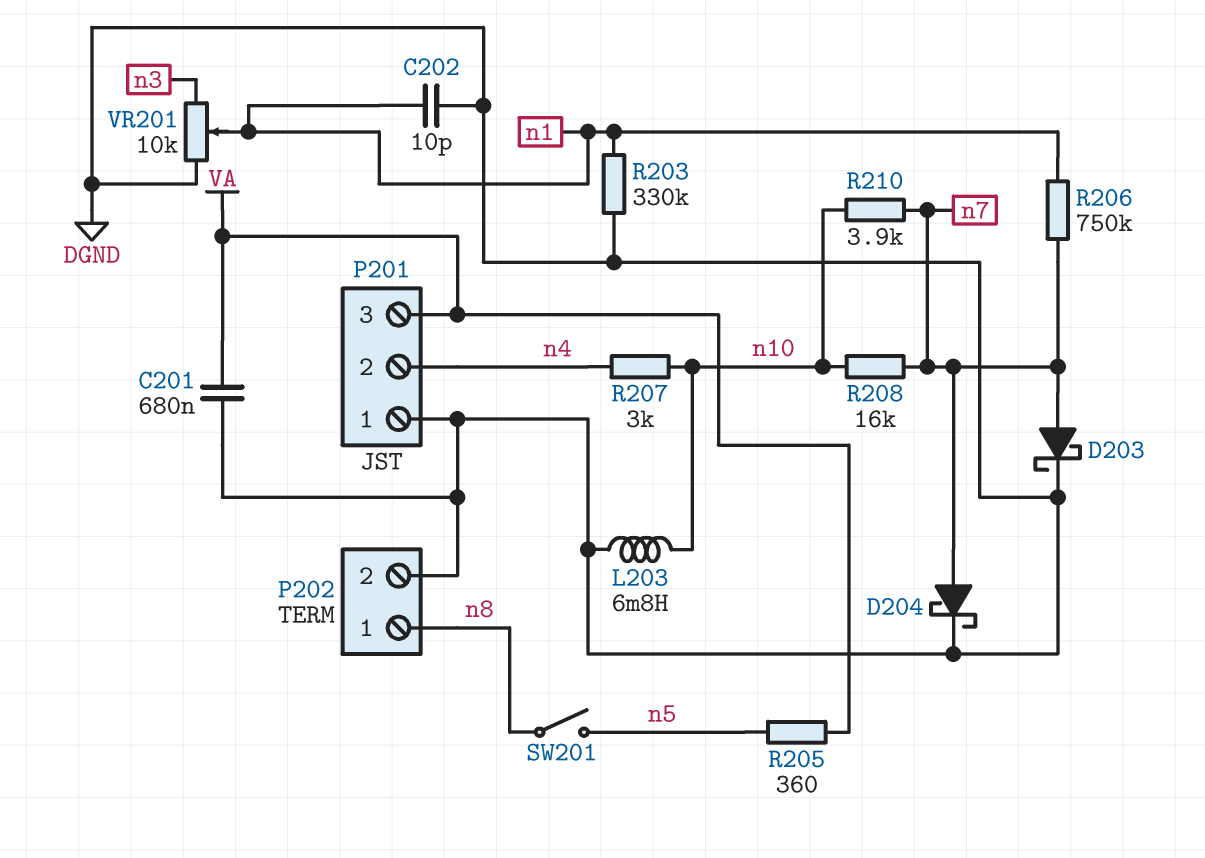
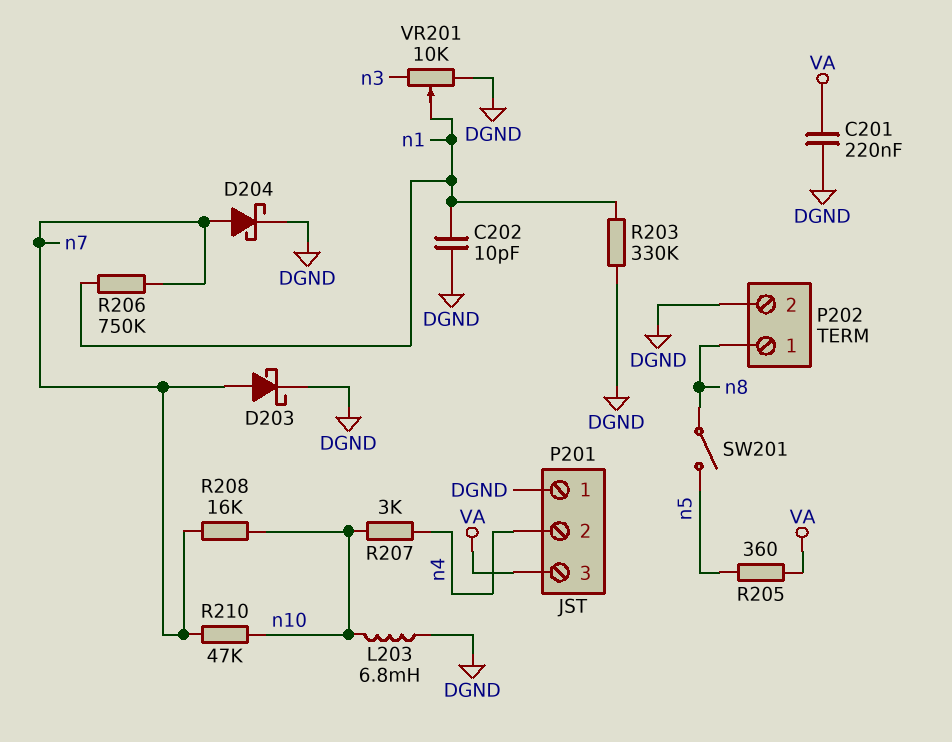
C201: 680nF (DGND, VA) -> 220nF (DGND, VA)
R210: 3.9k (n7, n10) -> 47k (n7, n10)

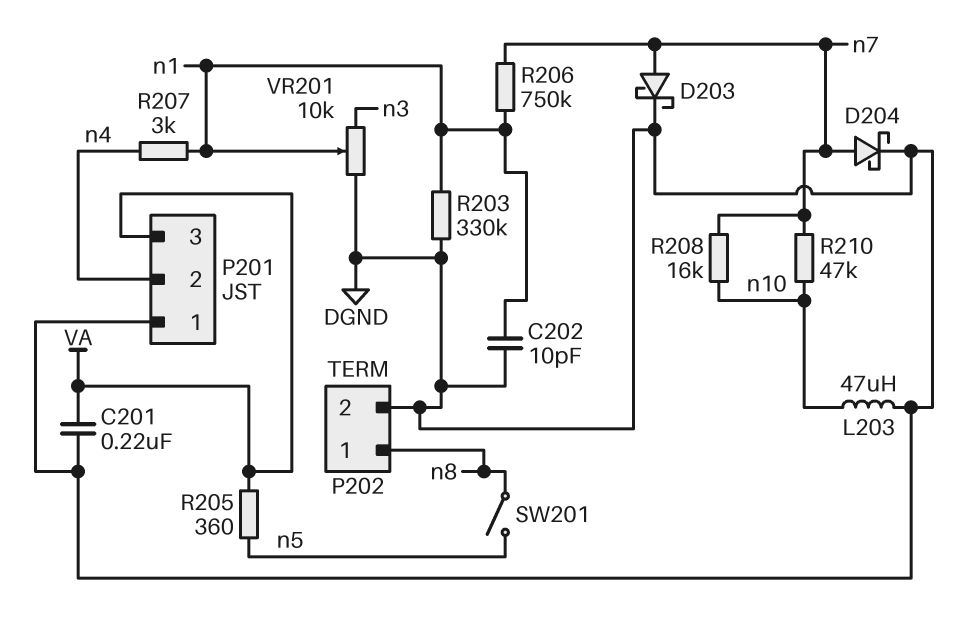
L203: 6.8mH (DGND, n10) -> 47uH (DGND, n10)
R207: 3k (n4, n10) -> 3k (n1, n4)

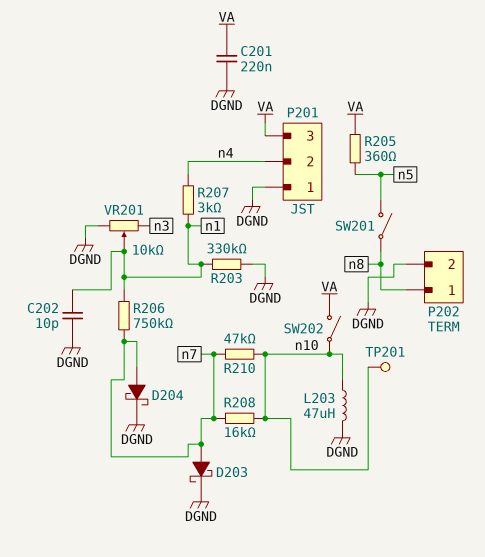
SW202: none -> switch (VA, n10)
TP201: none -> test point (n10)

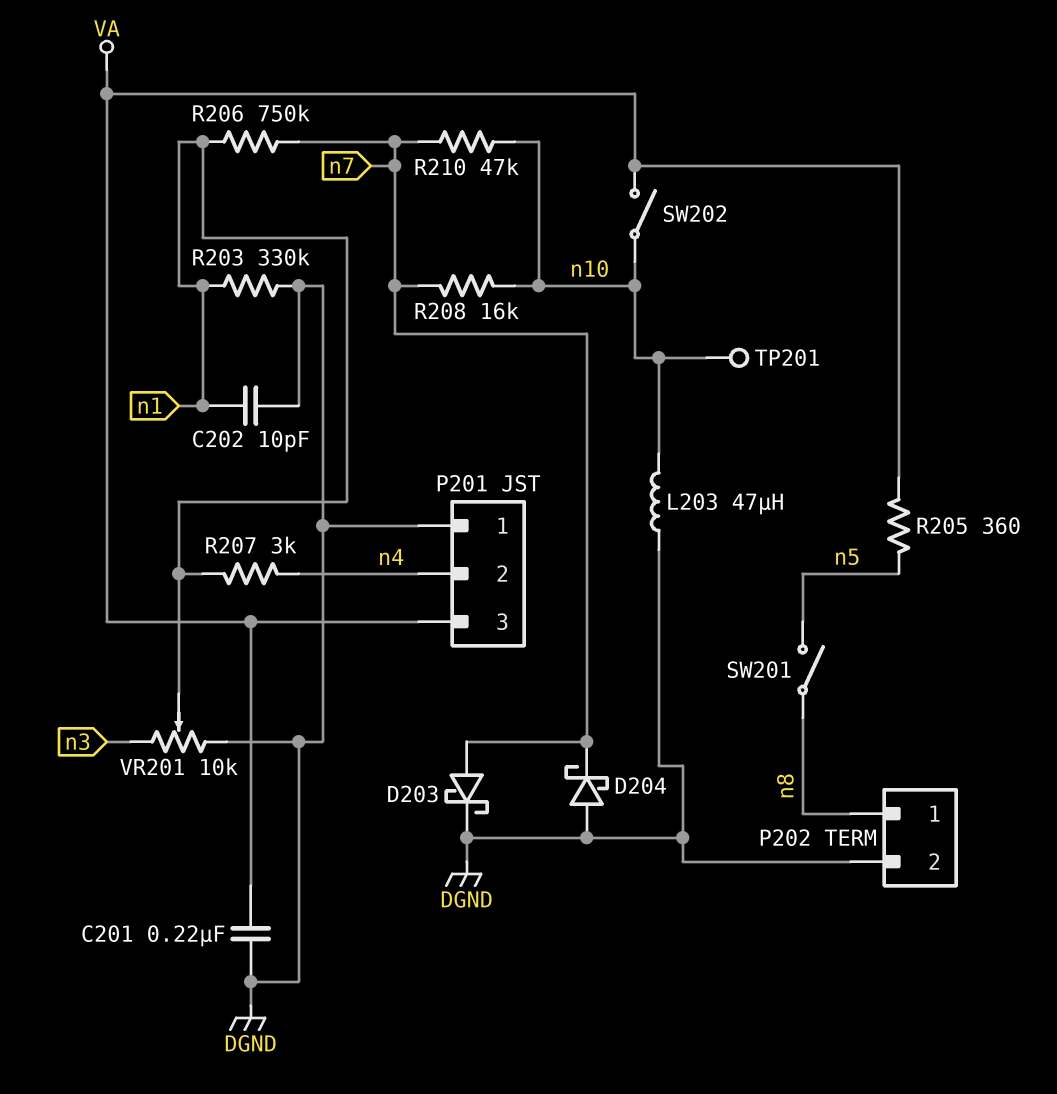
D204: schottky (A n7, K DGND) -> schottky (A DGND, K n7)

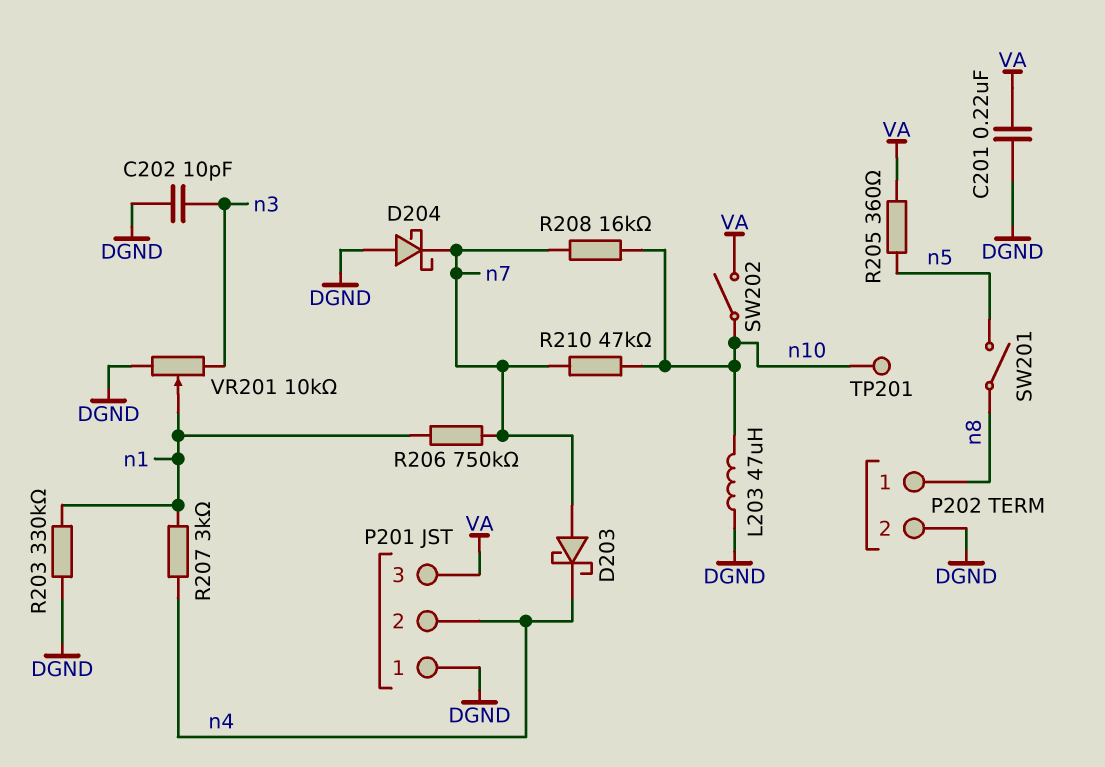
C202: 10pF (DGND, n1) -> 10pF (DGND, n3)
D203: schottky (A n7, K DGND) -> schottky (A n7, K n4)

